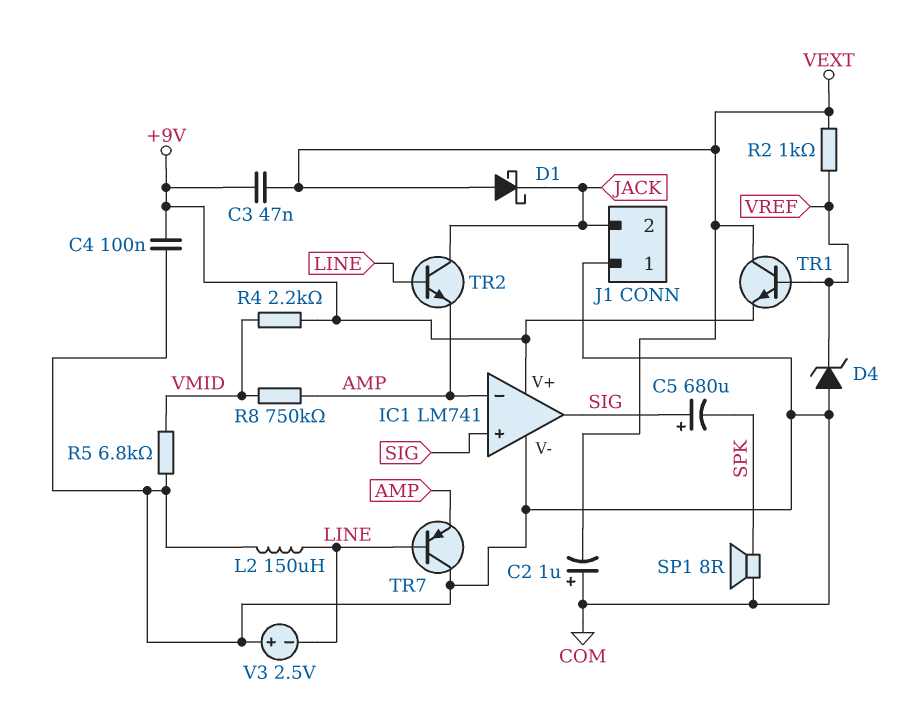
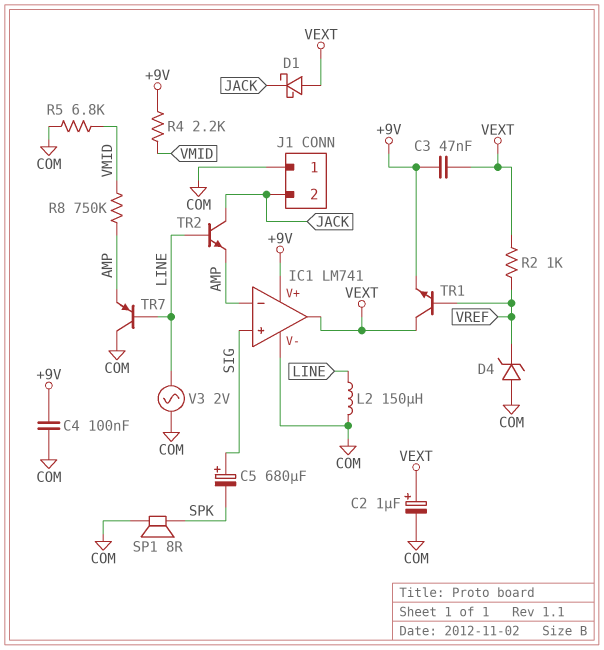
C2: 1uF (plus COM, minus VEXT) -> 1uF (plus VEXT, minus COM)
IC1 pin out: SIG -> VEXT
V3: 2.5V (plus COM, minus LINE) -> AC 2V (COM, LINE)

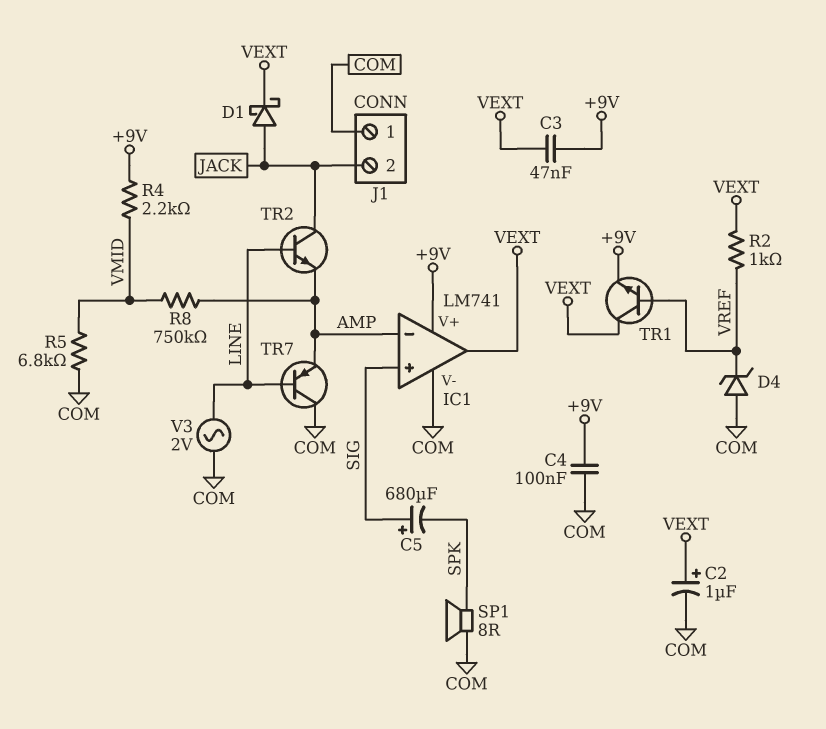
D1: schottky (A VEXT, K JACK) -> schottky (A JACK, K VEXT)
L2: 150uH (COM, LINE) -> none

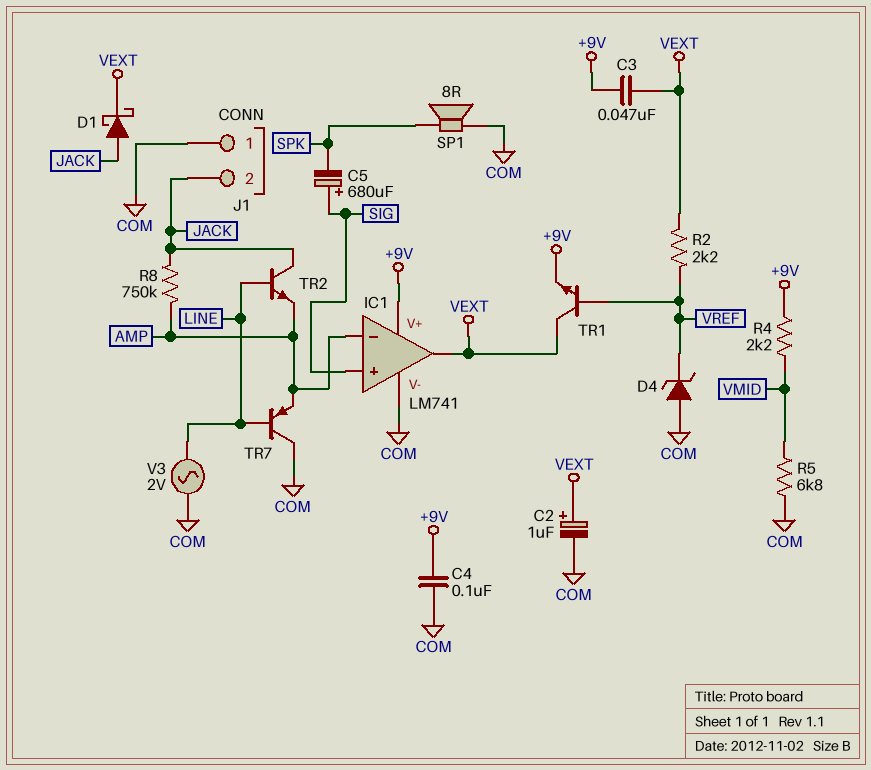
R2: 1k (VEXT, VREF) -> 2.2k (VEXT, VREF)
R8: 750k (AMP, VMID) -> 750k (AMP, JACK)

